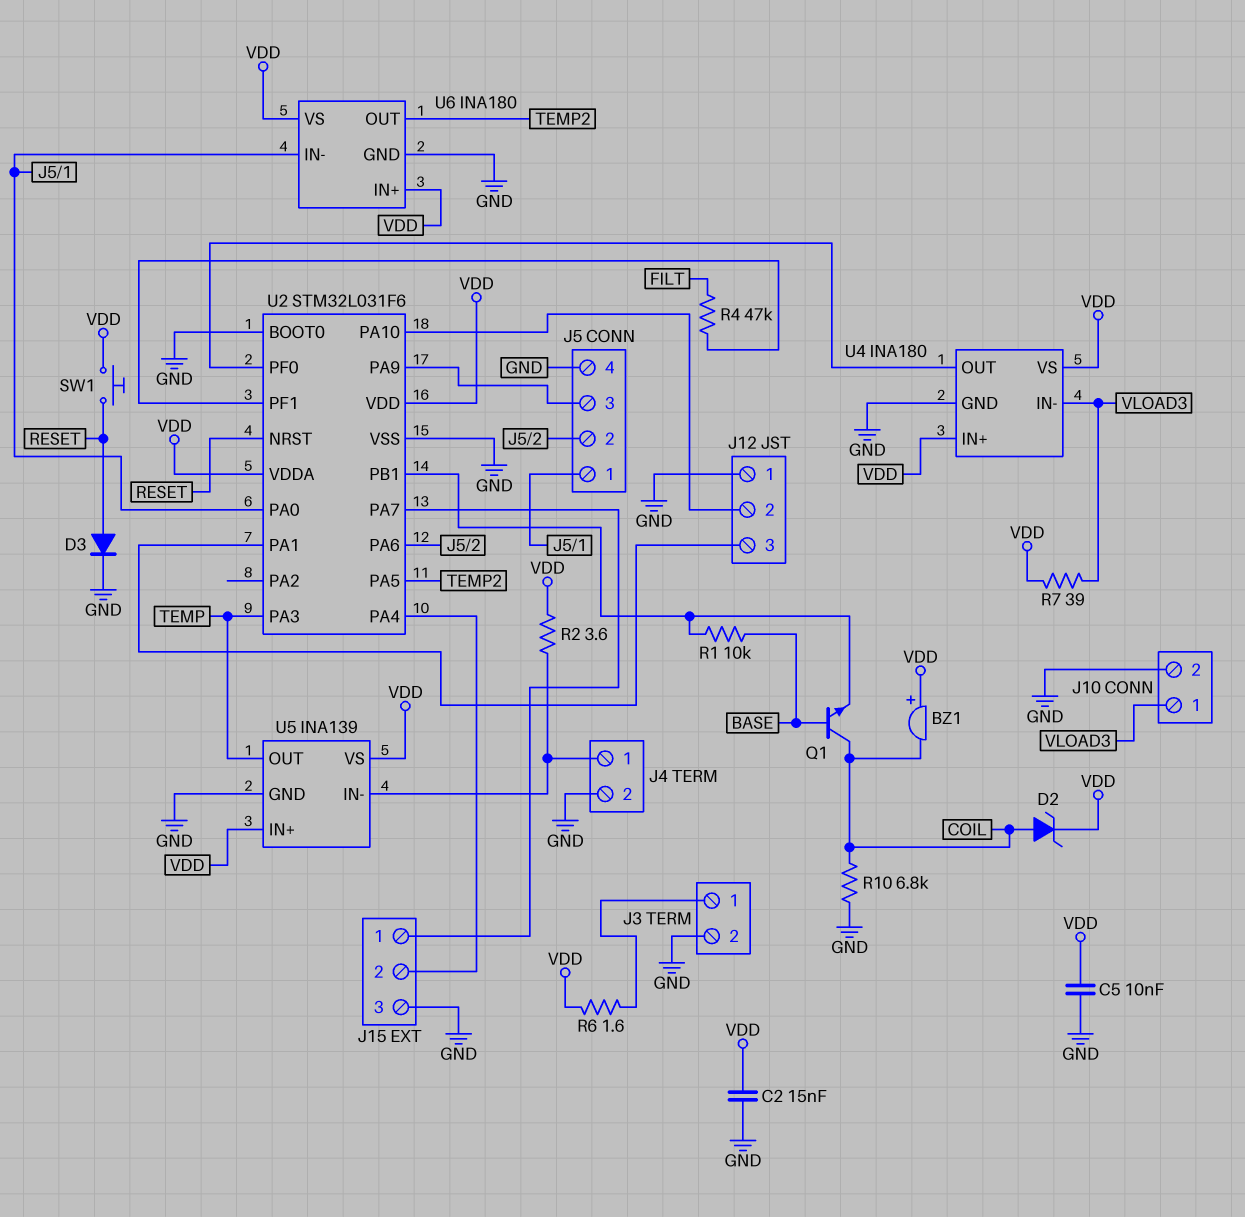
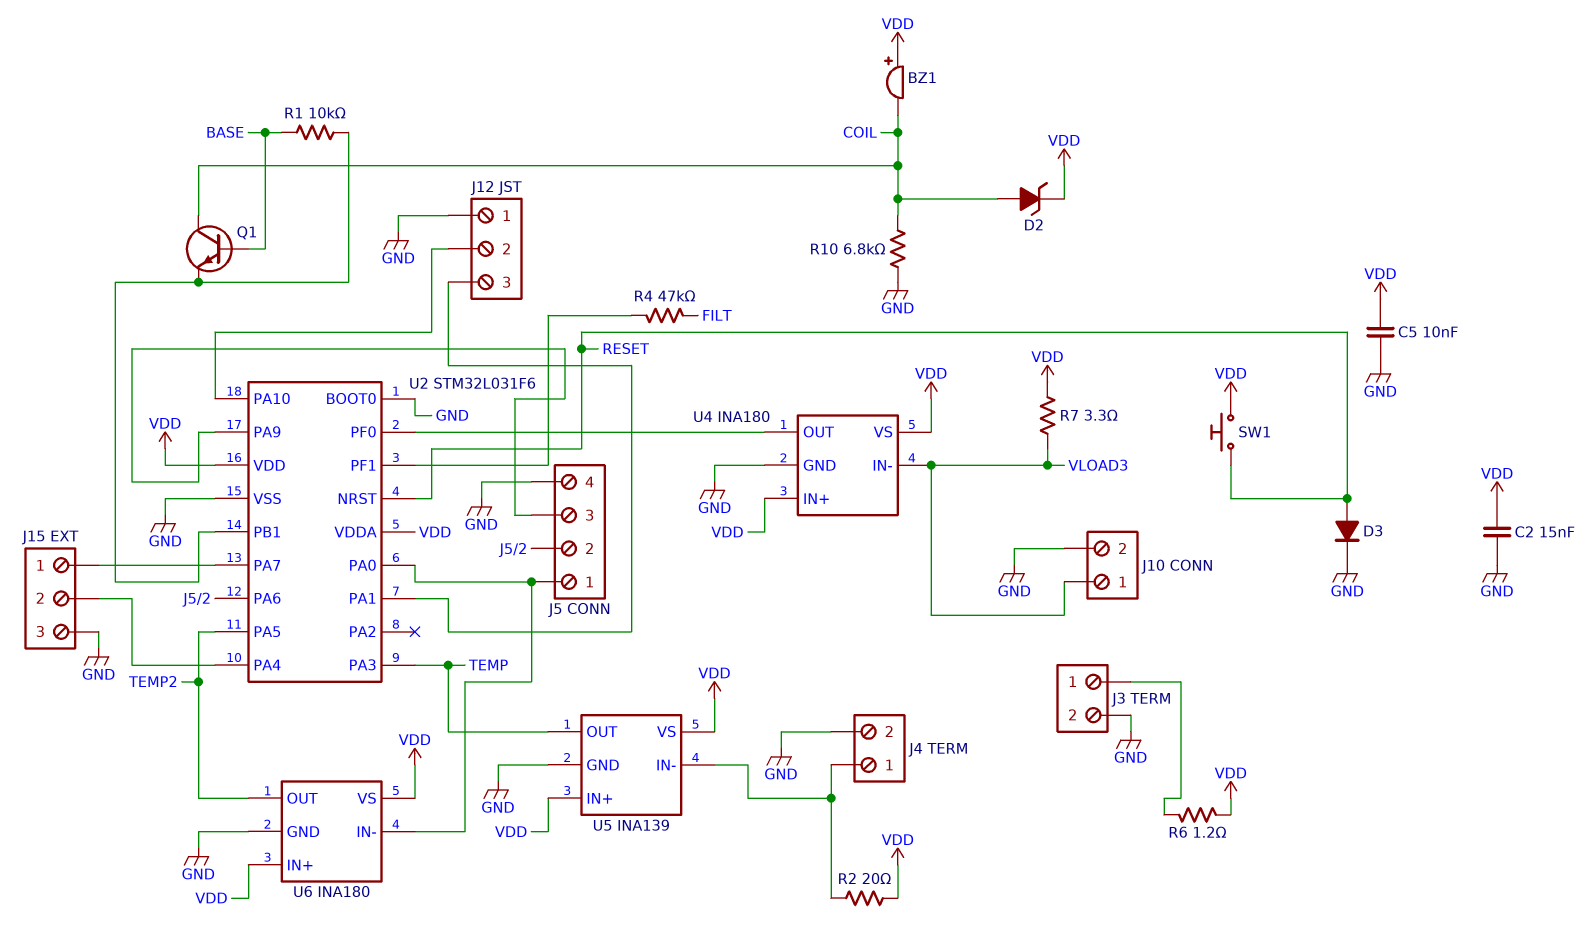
R2: 3.6 (J4/1, VDD) -> 20 (J4/1, VDD)
R6: 1.6 (J3/1, VDD) -> 1.2 (J3/1, VDD)
R7: 39 (VDD, VLOAD3) -> 3.3 (VDD, VLOAD3)

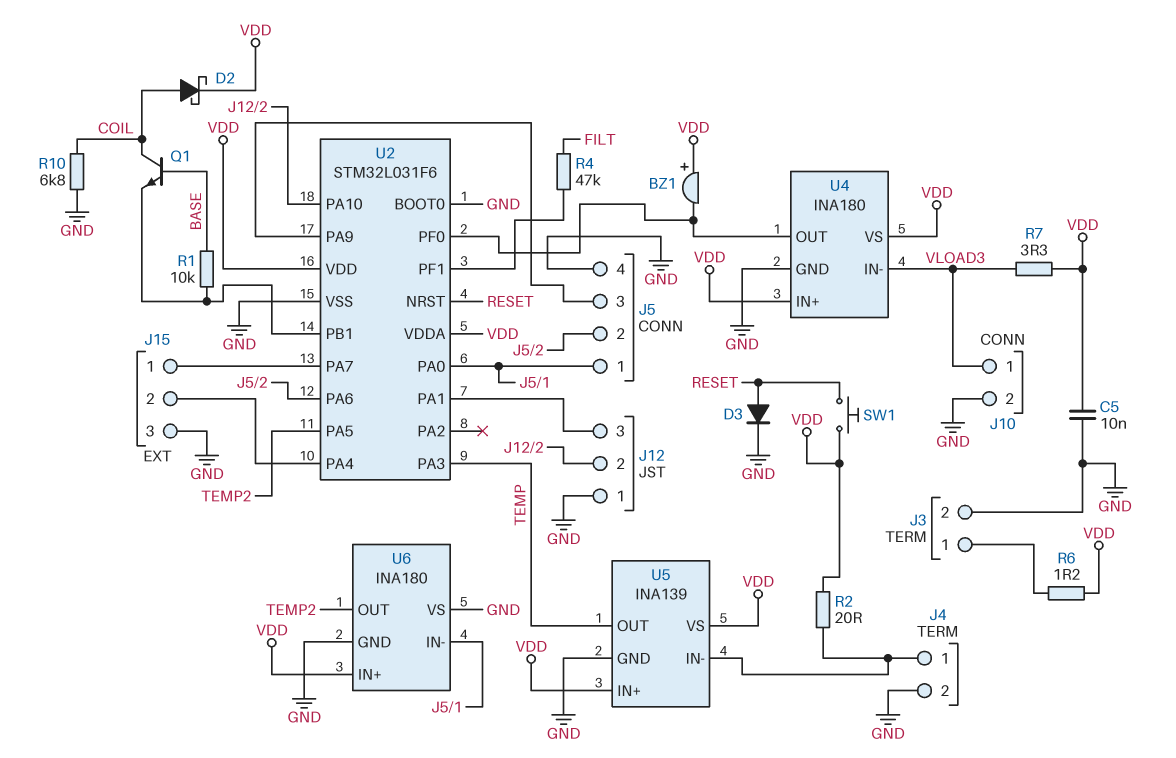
BZ1: buzzer (plus VDD, minus COIL) -> buzzer (plus VDD, minus U2/PF0)
C2: 15nF (GND, VDD) -> none
D2: zener (A COIL, K VDD) -> schottky (A COIL, K VDD)
U6 pin VS: VDD -> GND

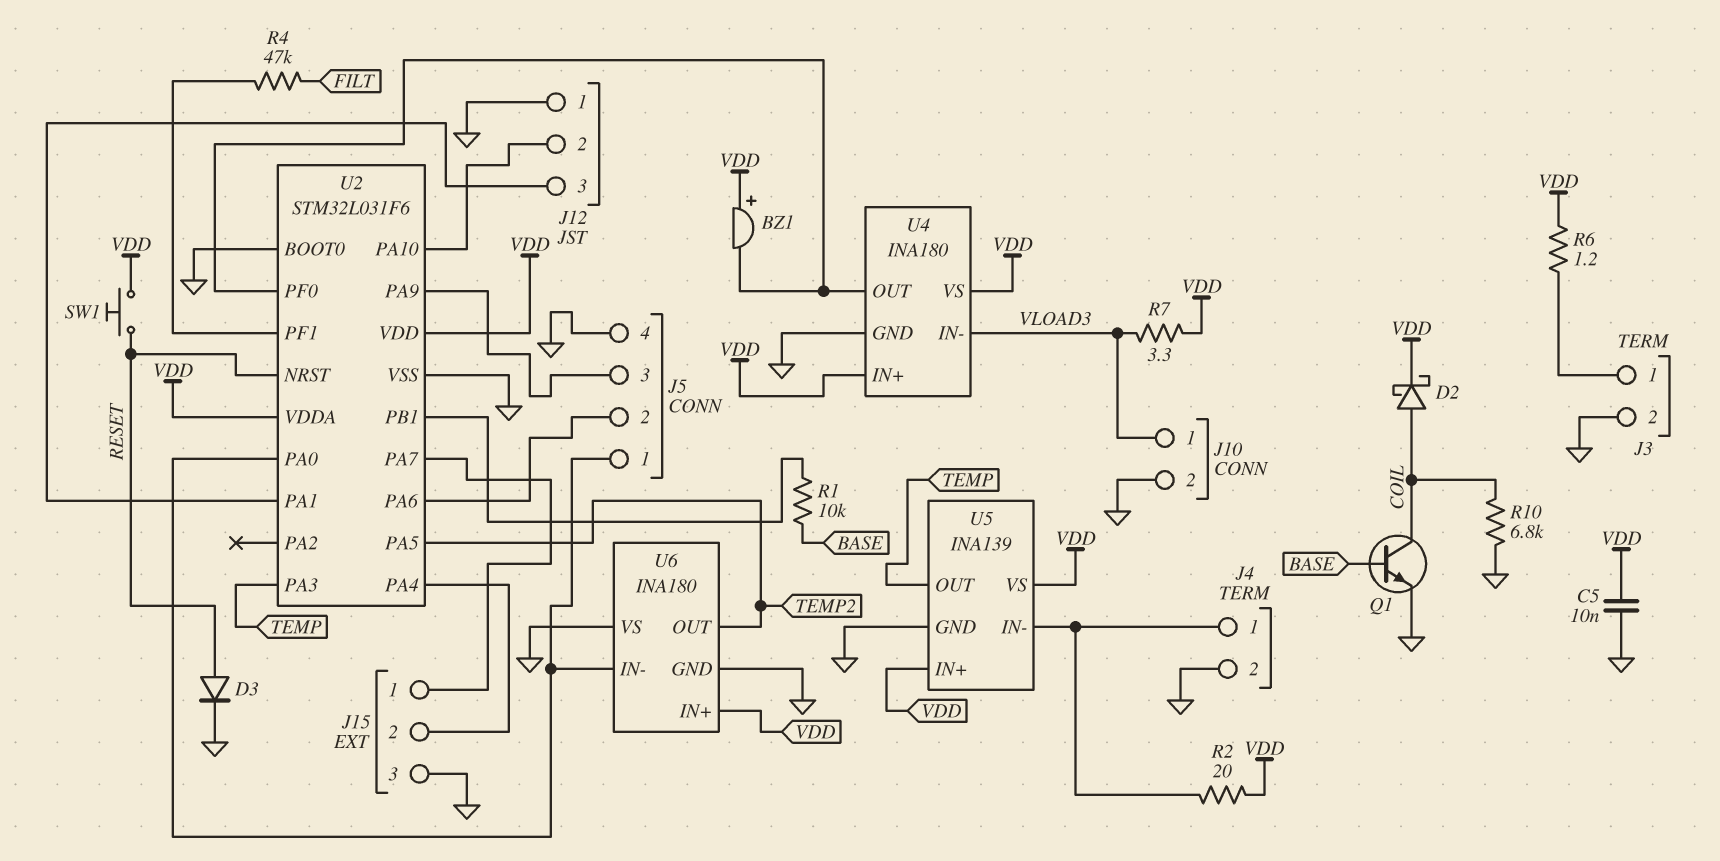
Q1: NPN (B BASE, C COIL, E U2/PB1) -> NPN (B BASE, C COIL, E GND)

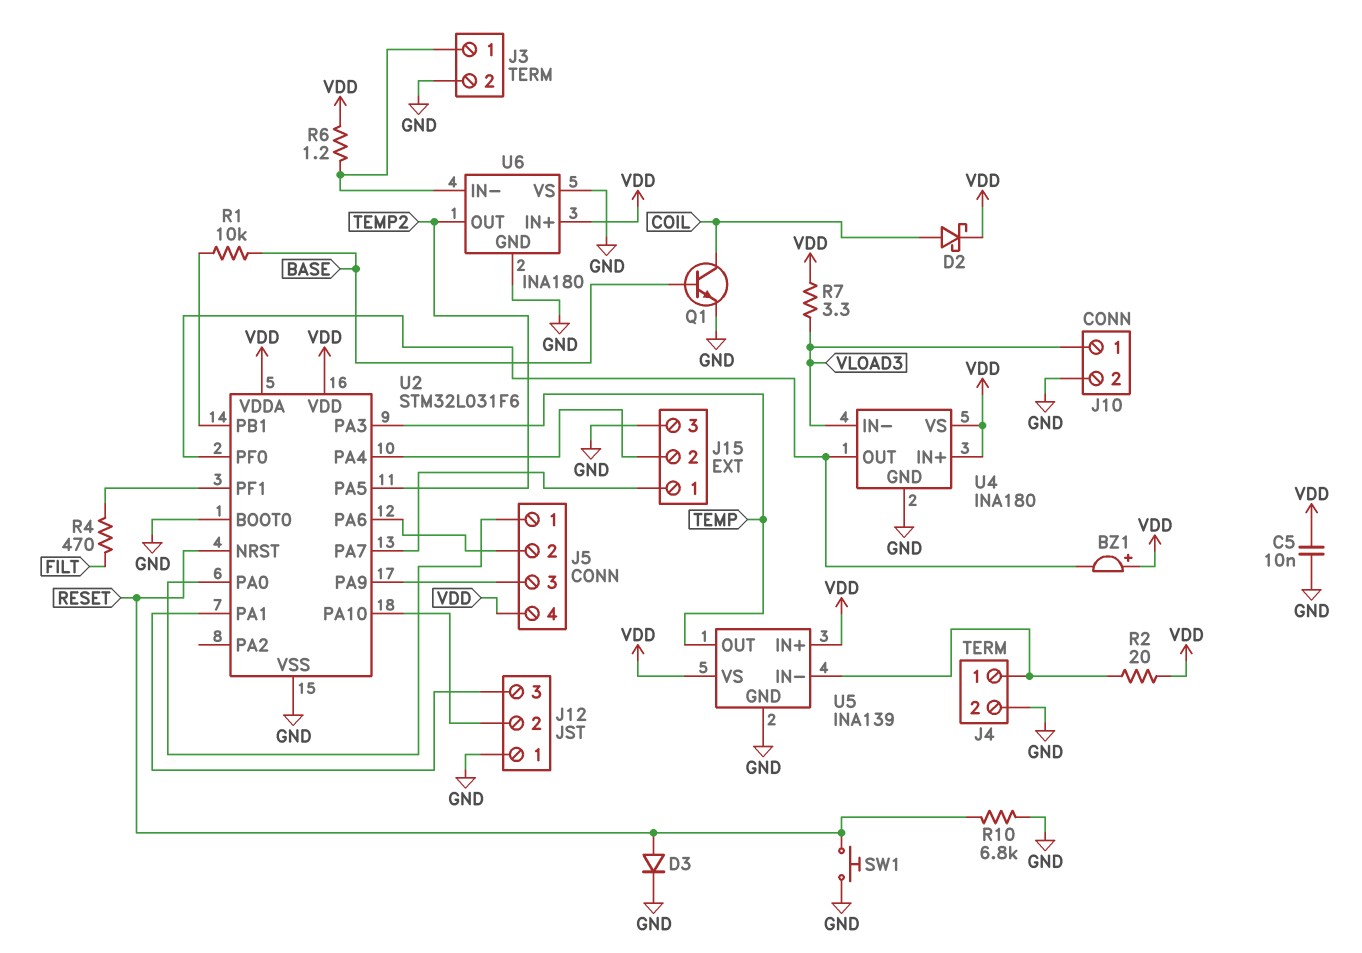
J5 pin 4: GND -> VDD
R4: 47k (FILT, U2/PF1) -> 470 (FILT, U2/PF1)
R10: 6.8k (COIL, GND) -> 6.8k (GND, RESET)
SW1: button (RESET, VDD) -> button (GND, RESET)
U6 pin IN-: J5/1 -> J3/1

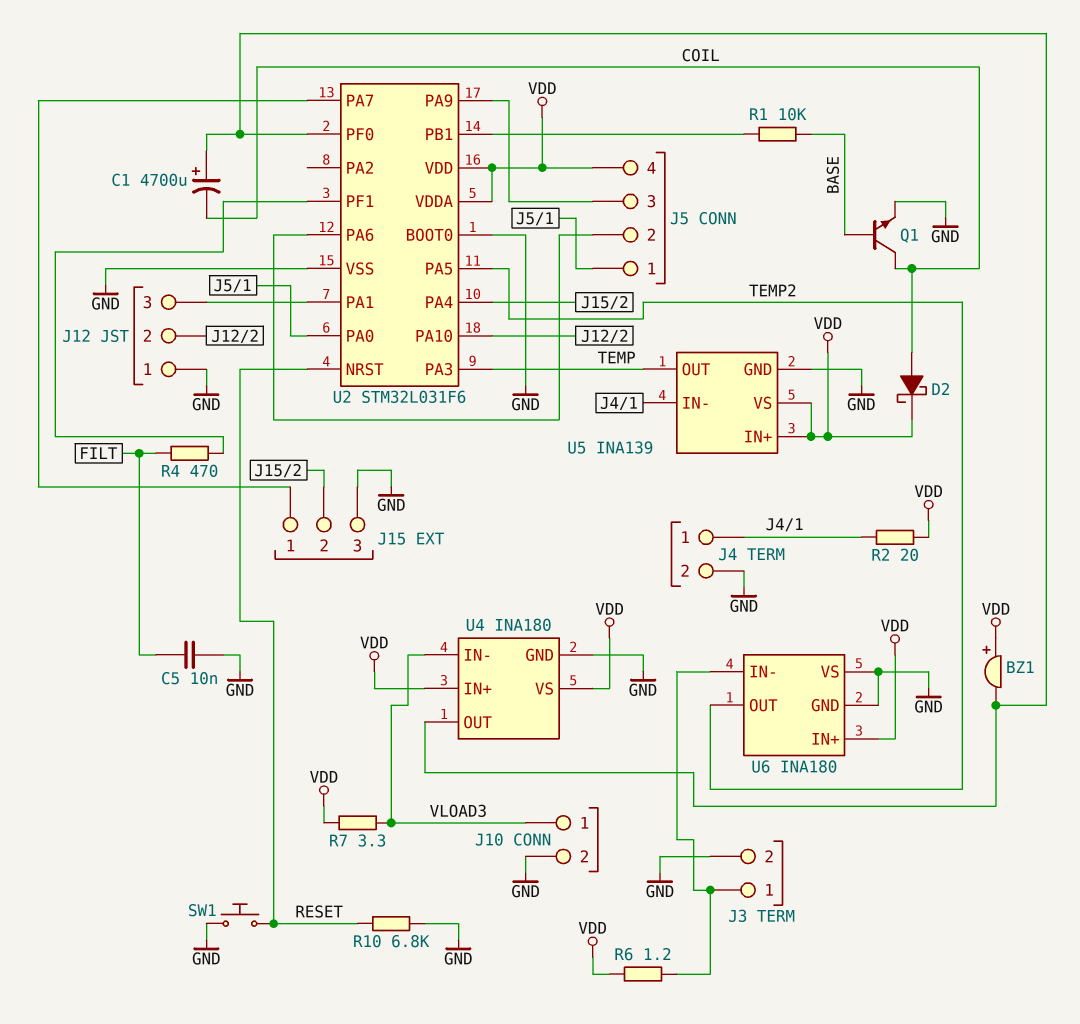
C1: none -> 4700uF (plus U2/PF0, minus COIL)
C5: 10nF (GND, VDD) -> 10nF (FILT, GND)
D3: diode (A RESET, K GND) -> none

